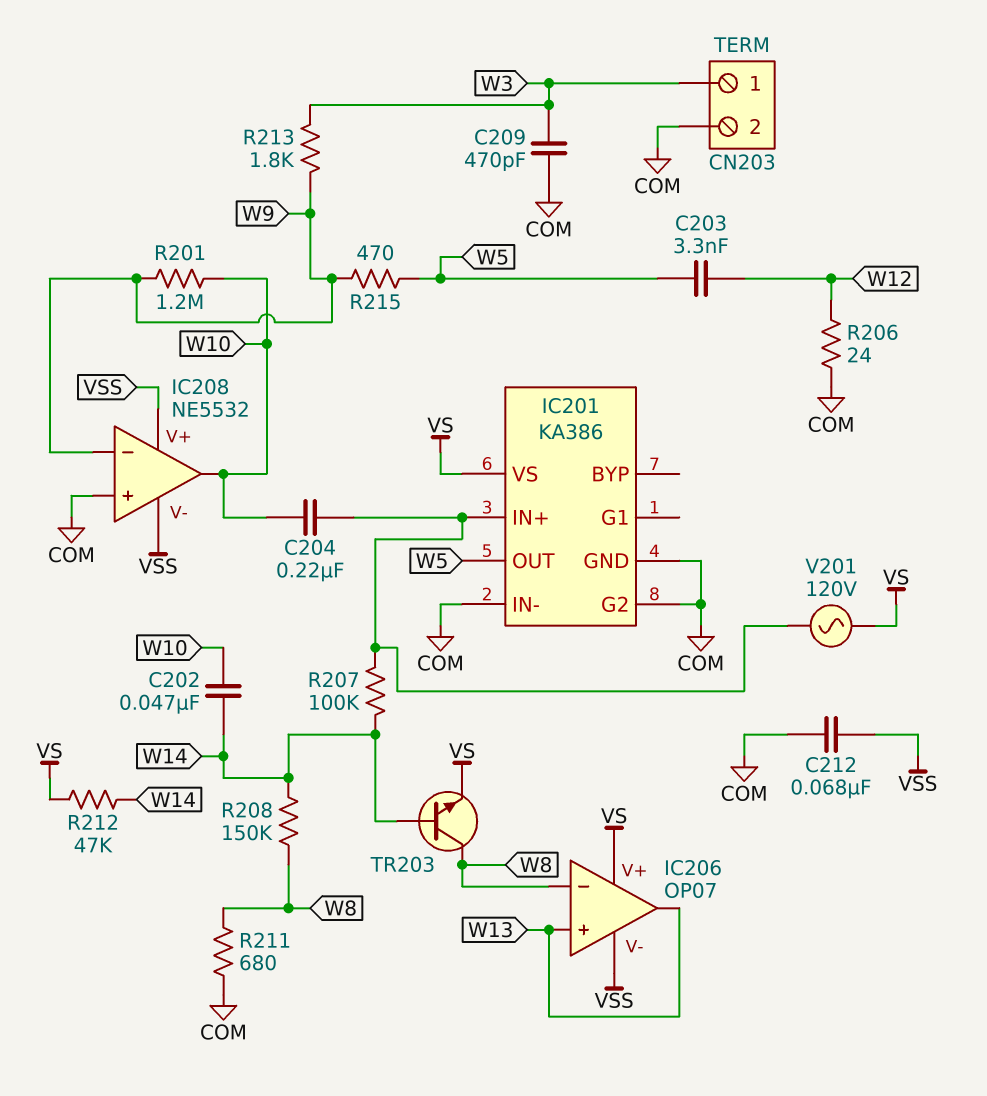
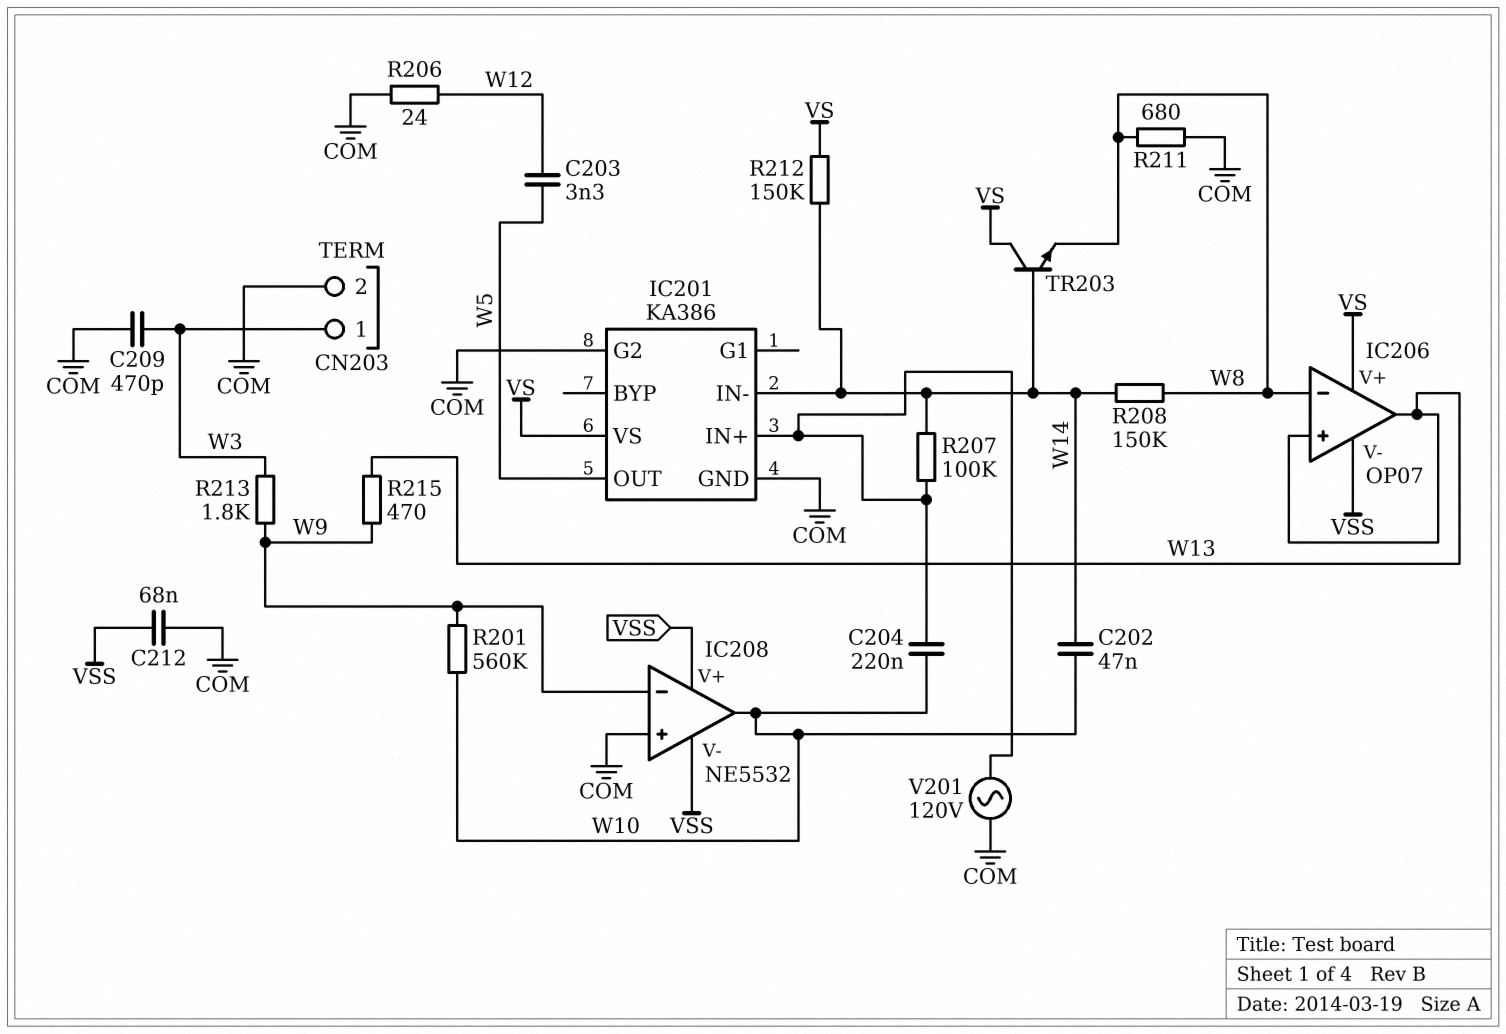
IC201 pin IN-: COM -> W14
R201: 1.2M (W9, W10) -> 560k (W9, W10)
R212: 47k (VS, W14) -> 150k (VS, W14)
R215: 470 (W5, W9) -> 470 (W9, W13)
TR203: NPN (B W14, C W8, E VS) -> NPN (B W14, C VS, E W8)
V201: AC 120V (IC201/IN+, VS) -> AC 120V (COM, IC201/IN+)

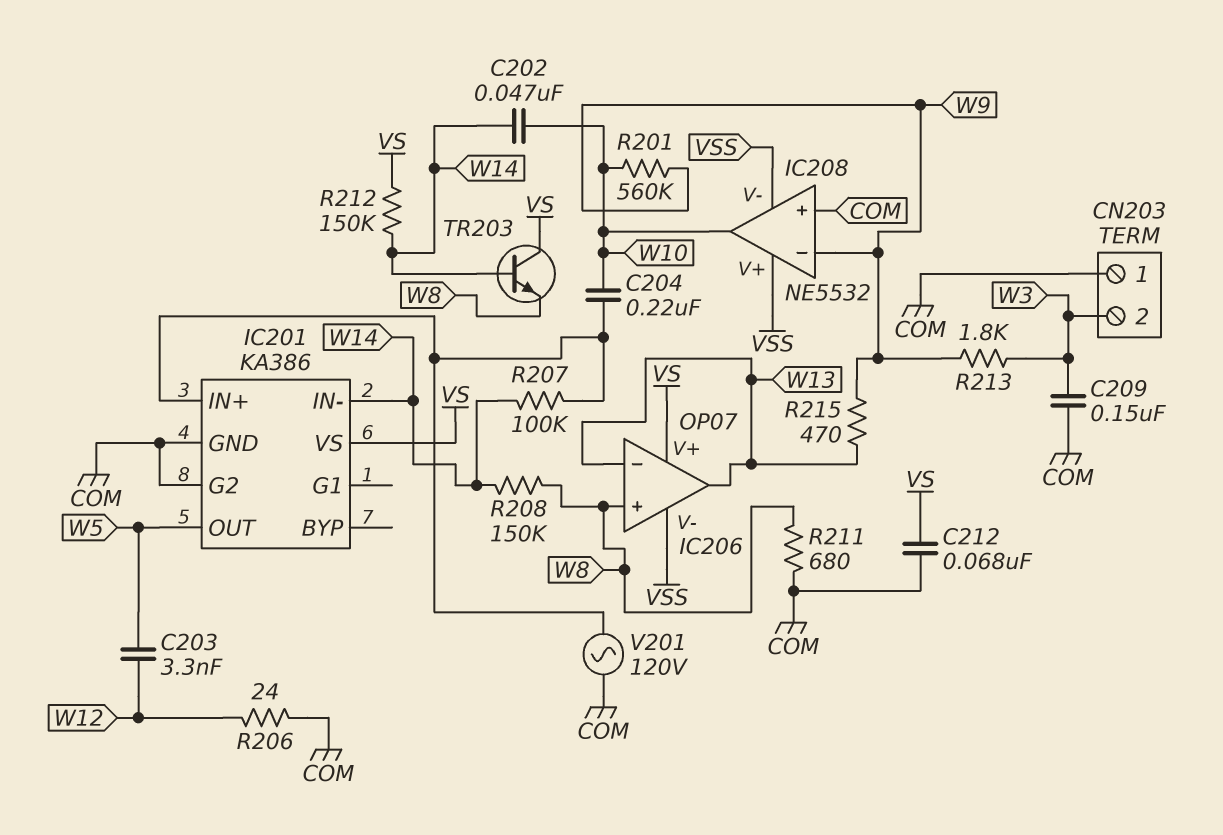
C209: 470pF (COM, W3) -> 150nF (COM, W3)
C212: 68nF (COM, VSS) -> 68nF (COM, VS)
CN203 pin 1: W3 -> COM
CN203 pin 2: COM -> W3
IC206 pin in+: W13 -> W8
IC206 pin in-: W8 -> W13

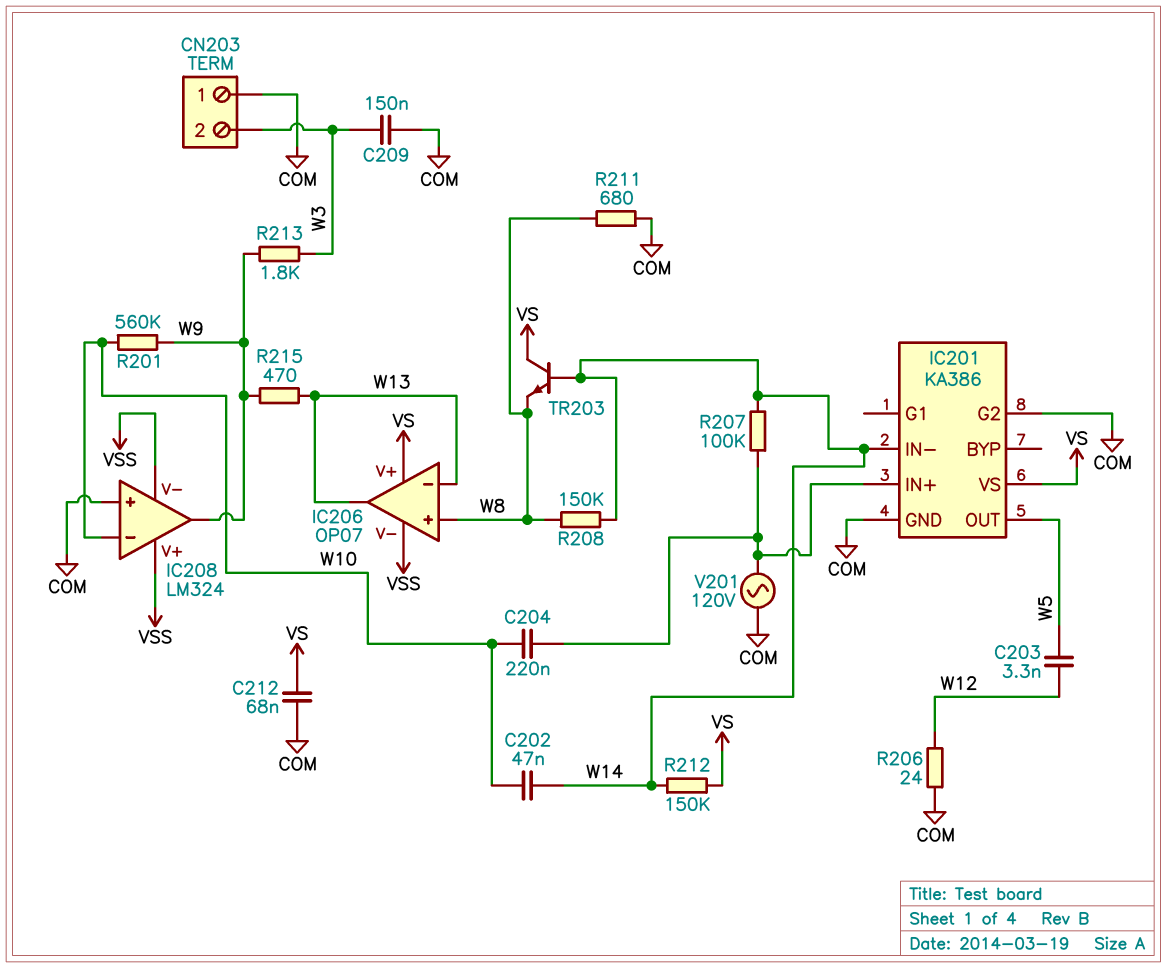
IC208: NE5532 -> LM324
IC208 pin in-: W9 -> W10
IC208 pin out: W10 -> W9

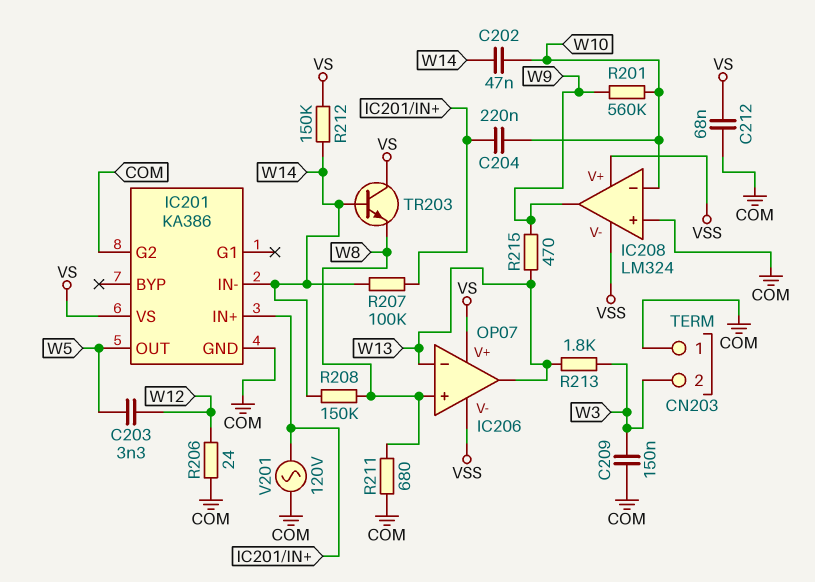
R213: 1.8k (W3, W9) -> 1.8k (W3, W13)

